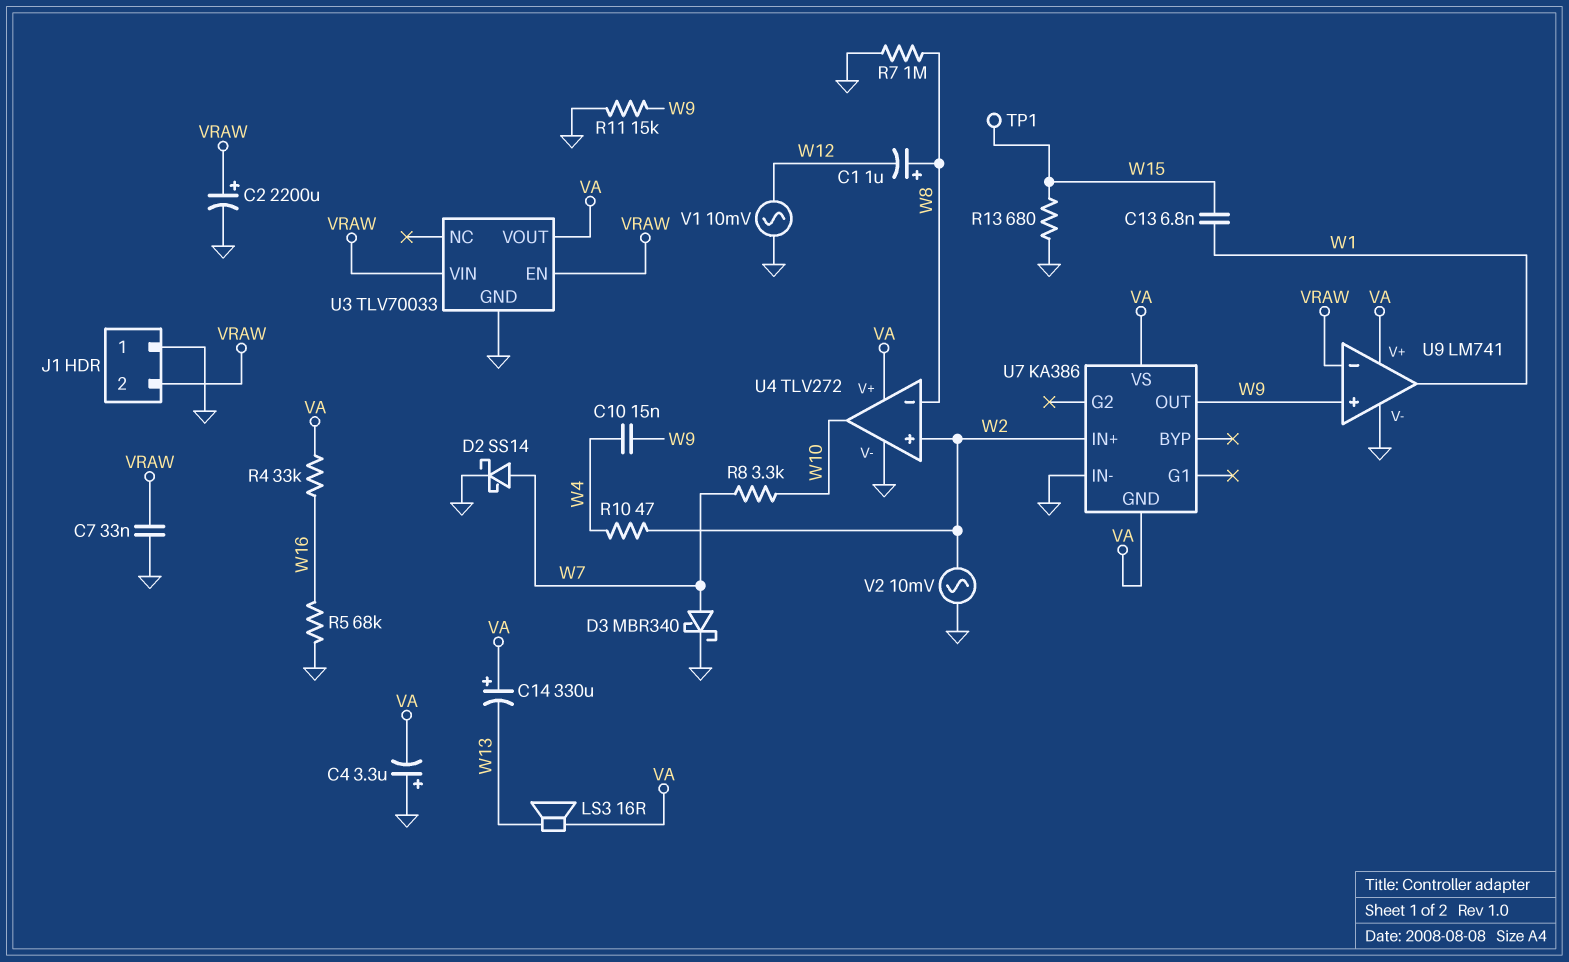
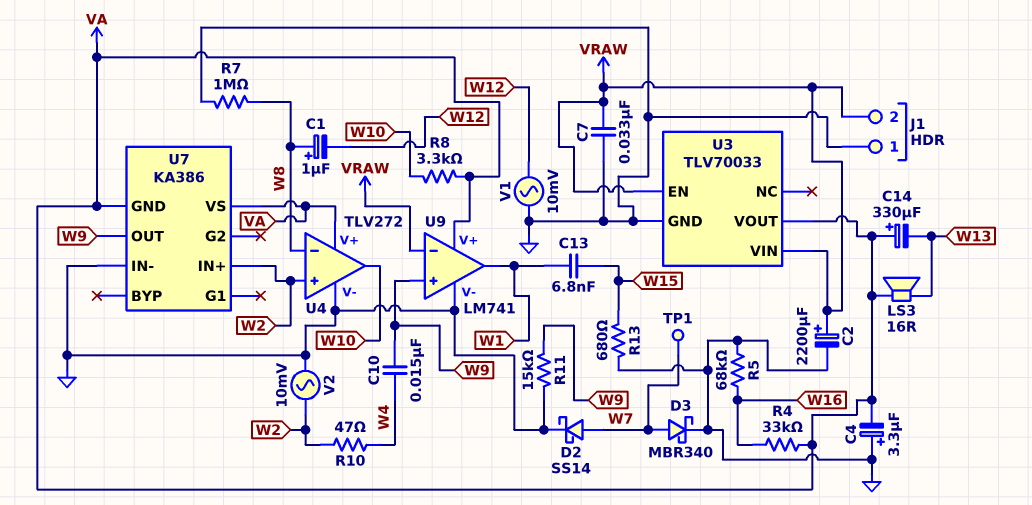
R8: 3.3k (W7, W10) -> 3.3k (VA, W10)
TP1: test point (W15) -> test point (W7)

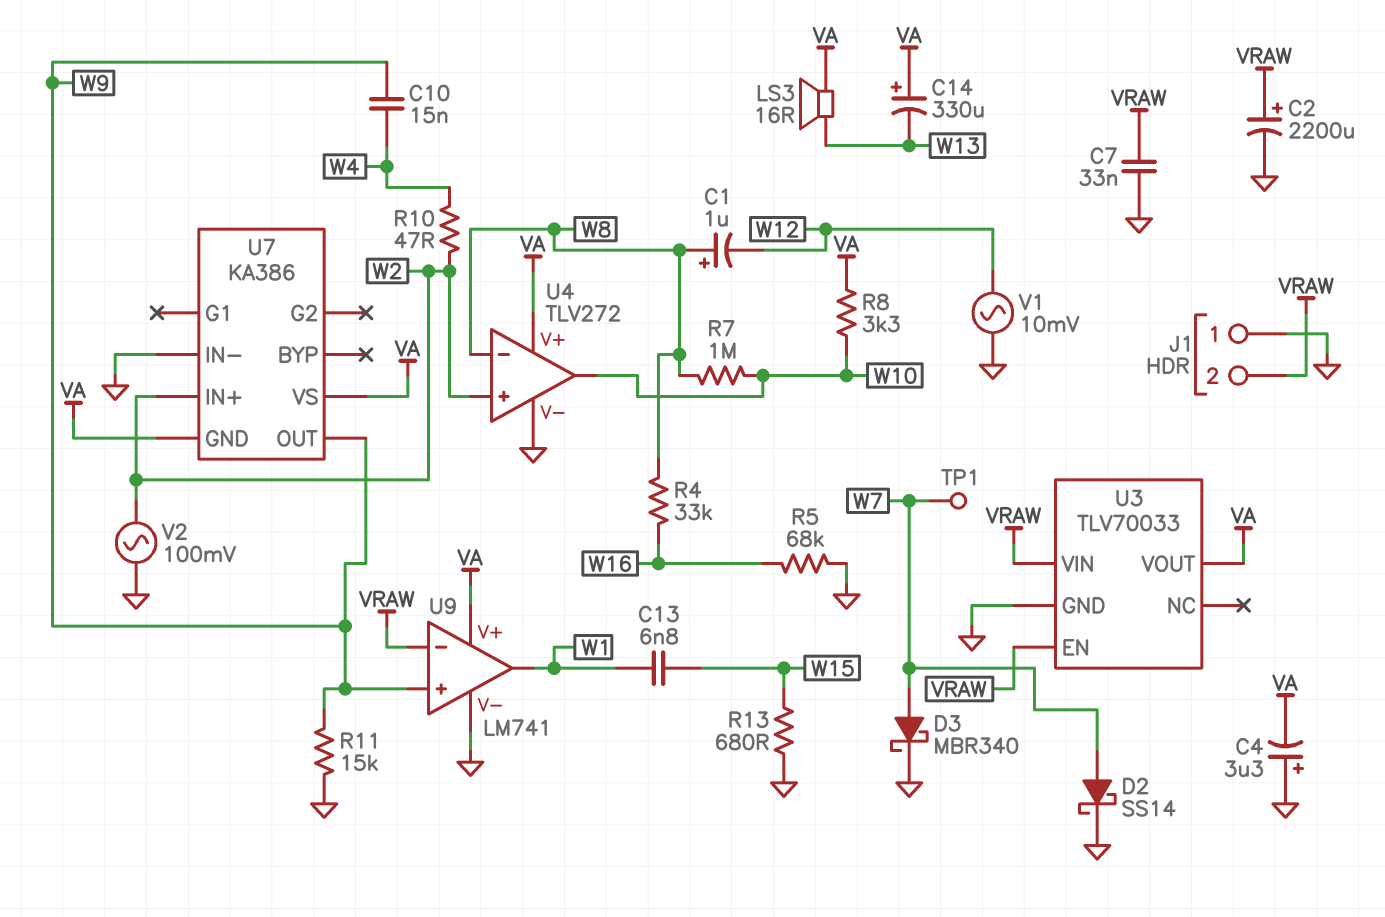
R4: 33k (VA, W16) -> 33k (W8, W16)
R7: 1M (GND, W8) -> 1M (W8, W10)
V2: AC 10mV (GND, W2) -> AC 100mV (GND, W2)

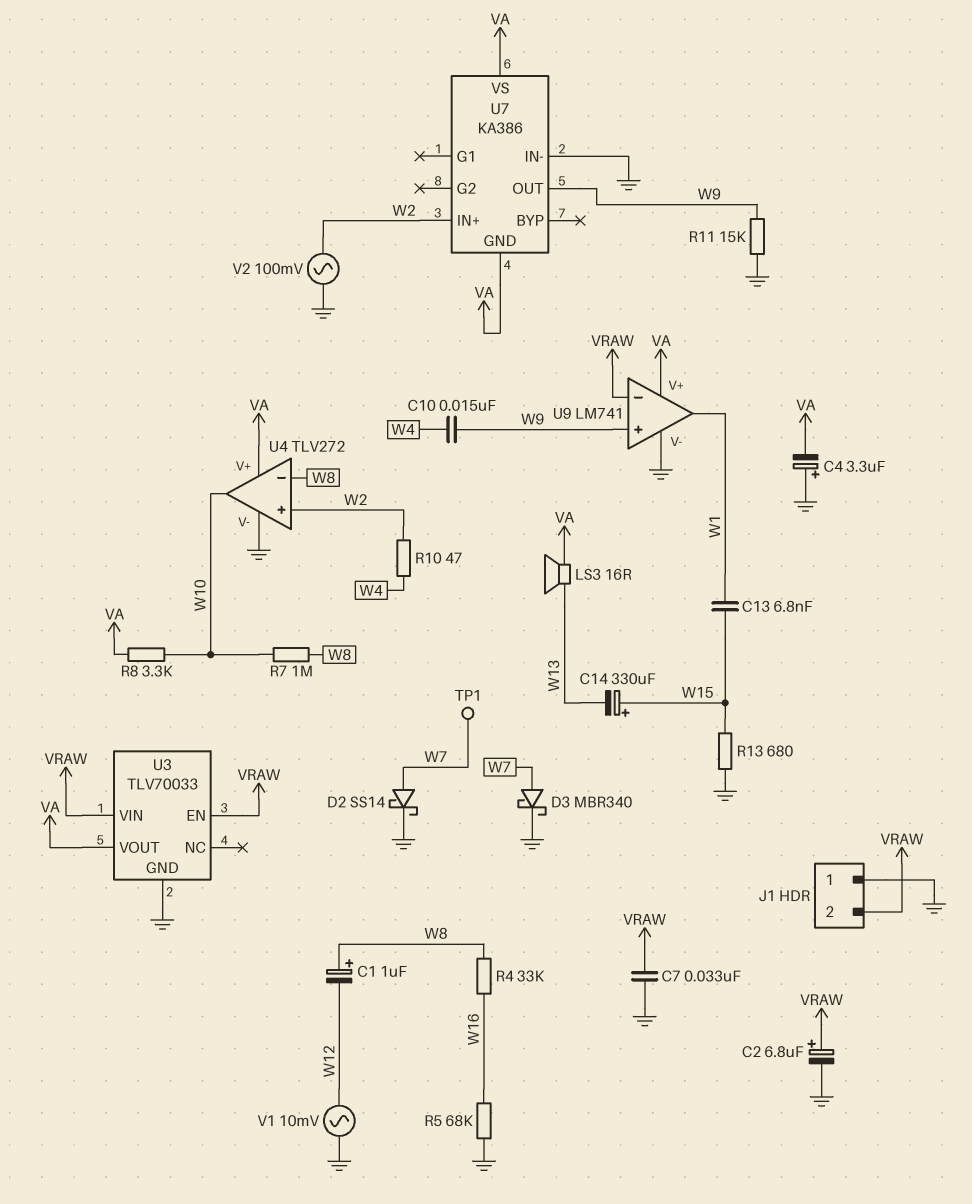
C2: 2200uF (plus VRAW, minus GND) -> 6.8uF (plus VRAW, minus GND)
C14: 330uF (plus VA, minus W13) -> 330uF (plus W15, minus W13)

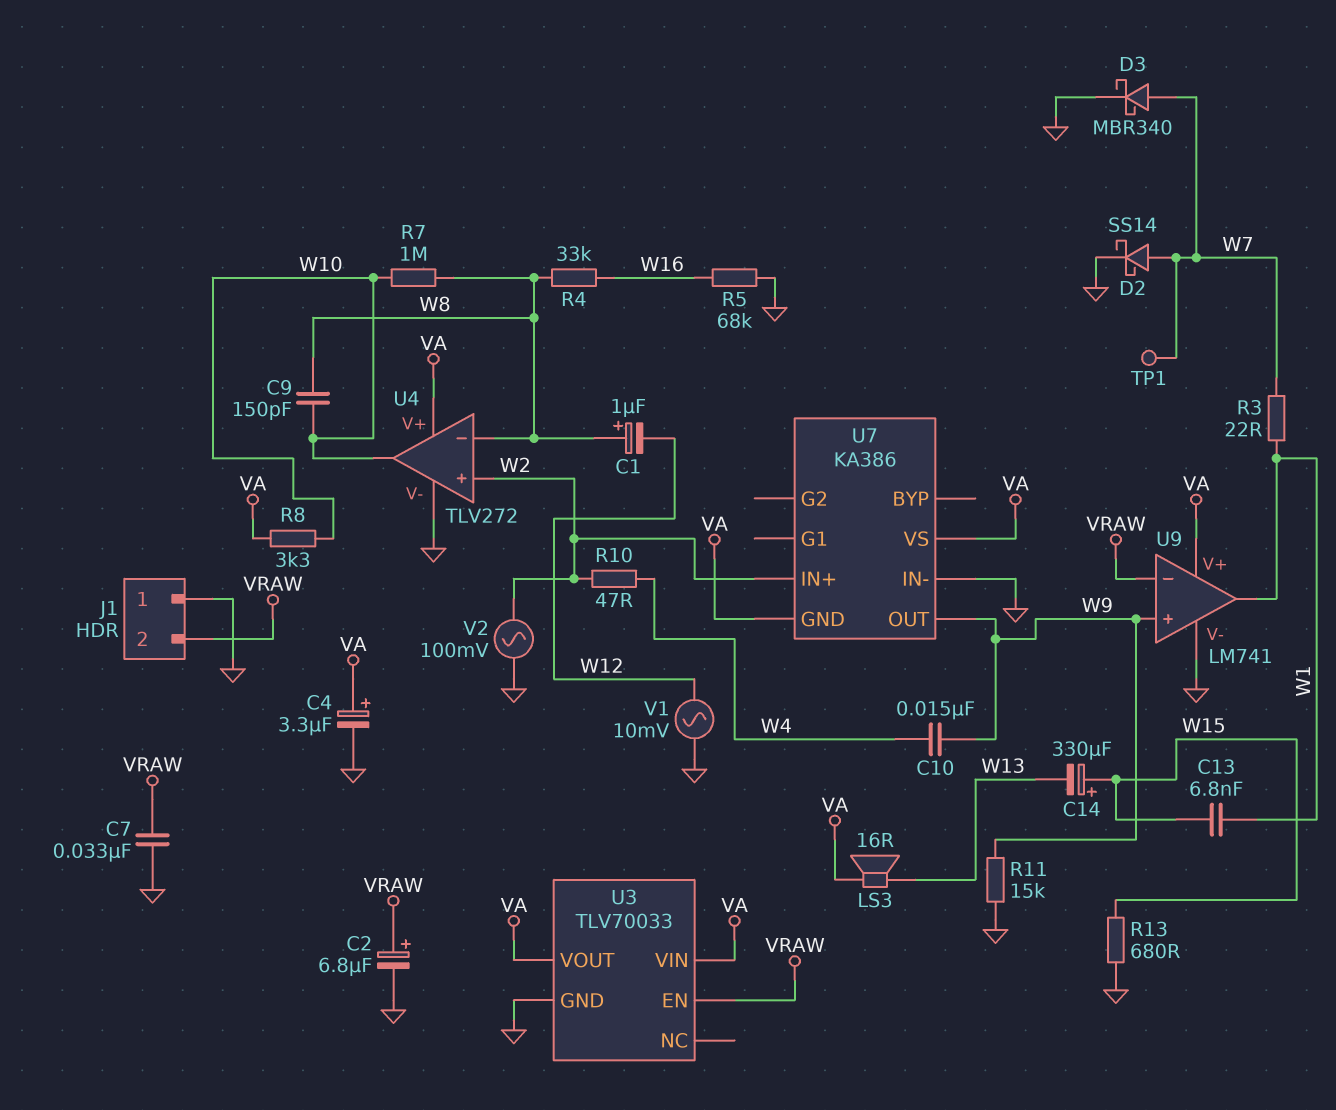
C4: 3.3uF (plus GND, minus VA) -> 3.3uF (plus VA, minus GND)
C9: none -> 150pF (W8, W10)
R3: none -> 22 (W1, W7)
U3 pin VIN: VRAW -> VA

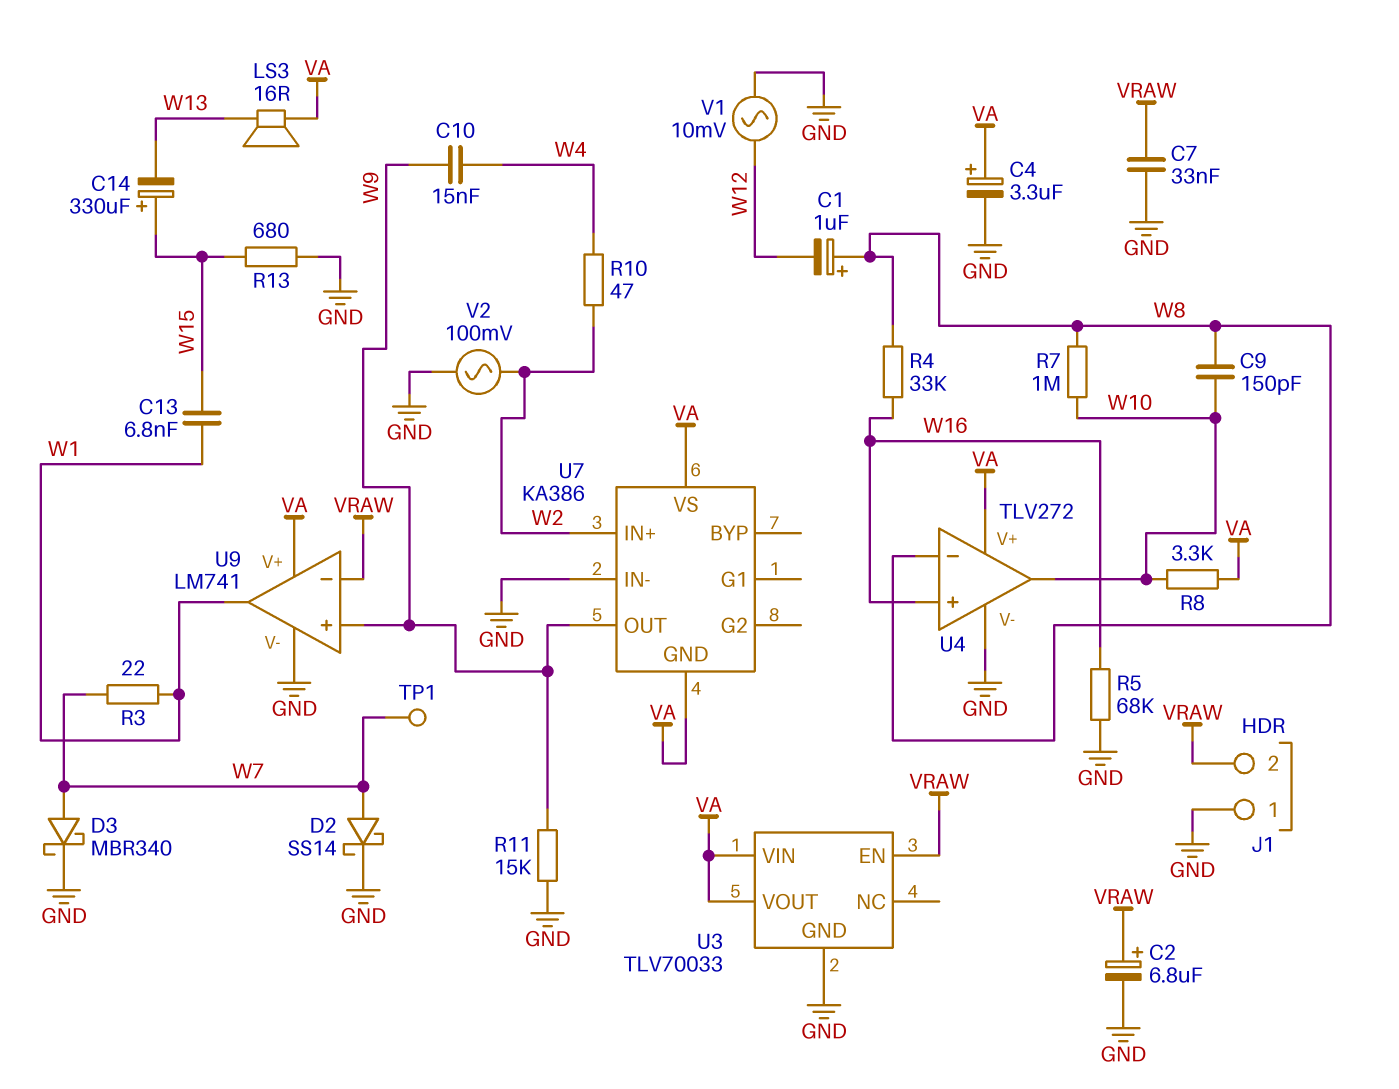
U4 pin in+: W2 -> W16

